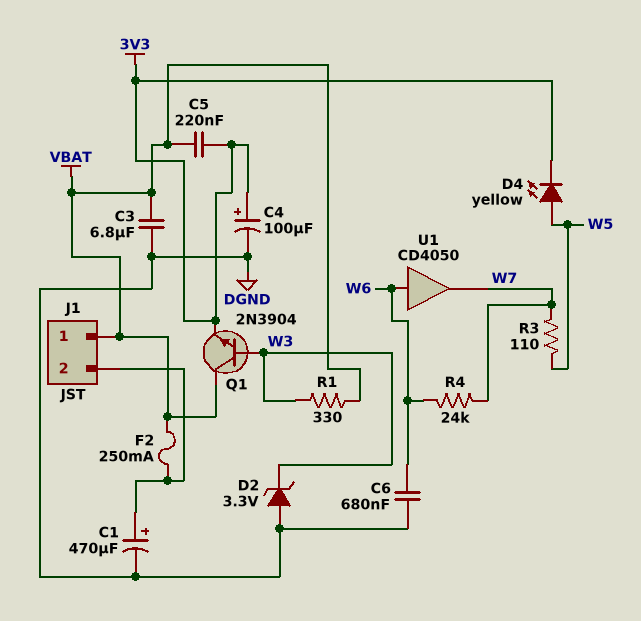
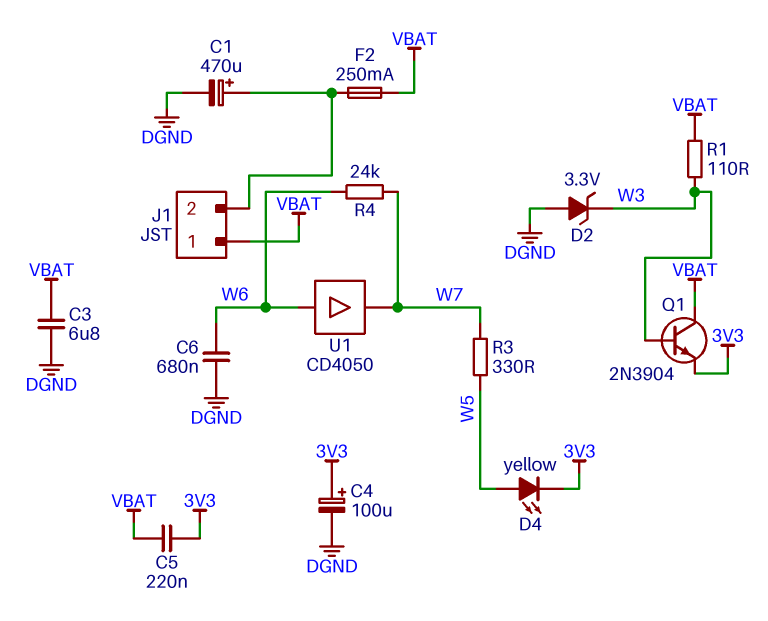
R1: 330 (VBAT, W3) -> 110 (VBAT, W3)
R3: 110 (W5, W7) -> 330 (W5, W7)

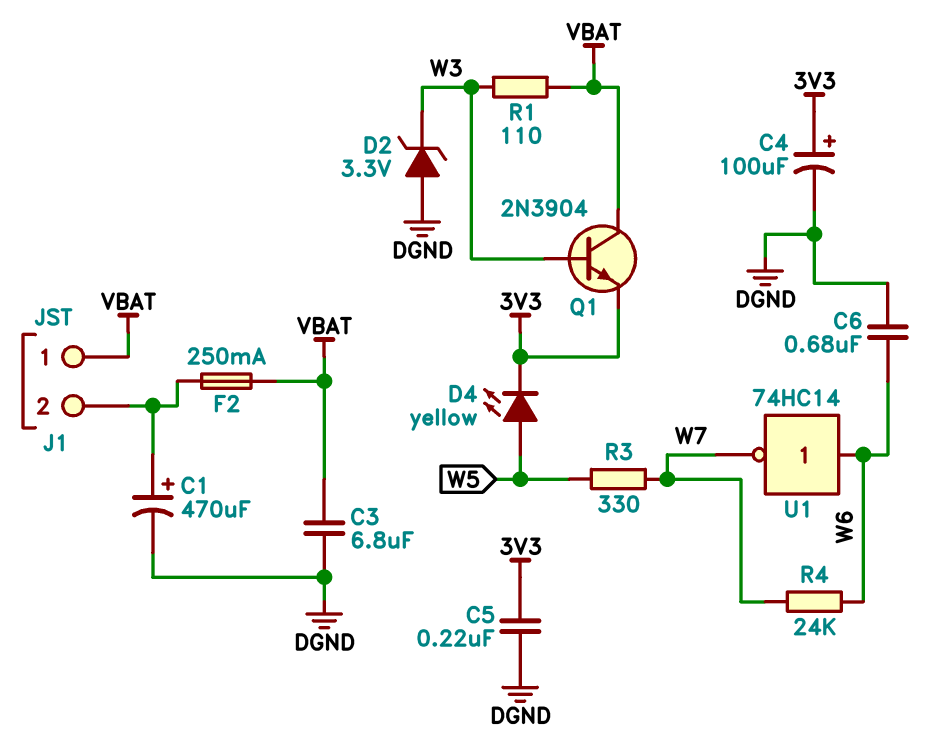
C5: 220nF (3V3, VBAT) -> 220nF (3V3, DGND)
U1: buffer CD4050 (in W6, out W7) -> NOT 74HC14 (in W6, out W7)

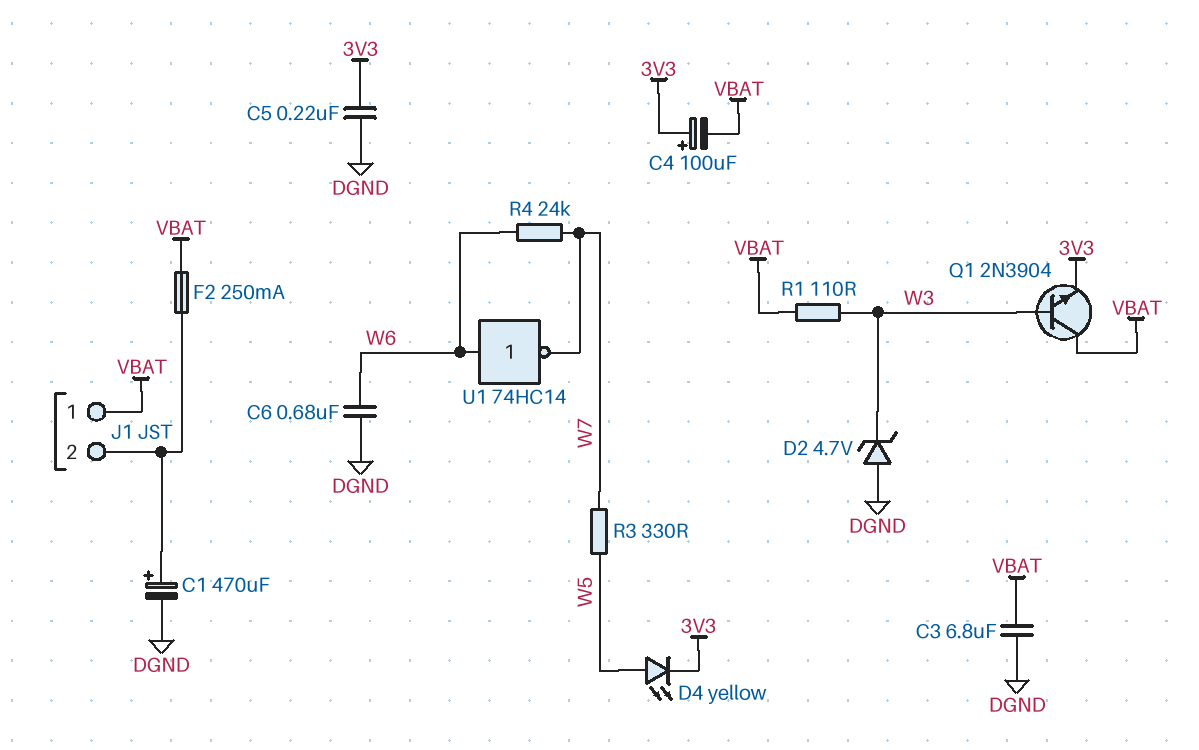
C4: 100uF (plus 3V3, minus DGND) -> 100uF (plus 3V3, minus VBAT)
D2: zener 3.3V (A DGND, K W3) -> zener 4.7V (A DGND, K W3)

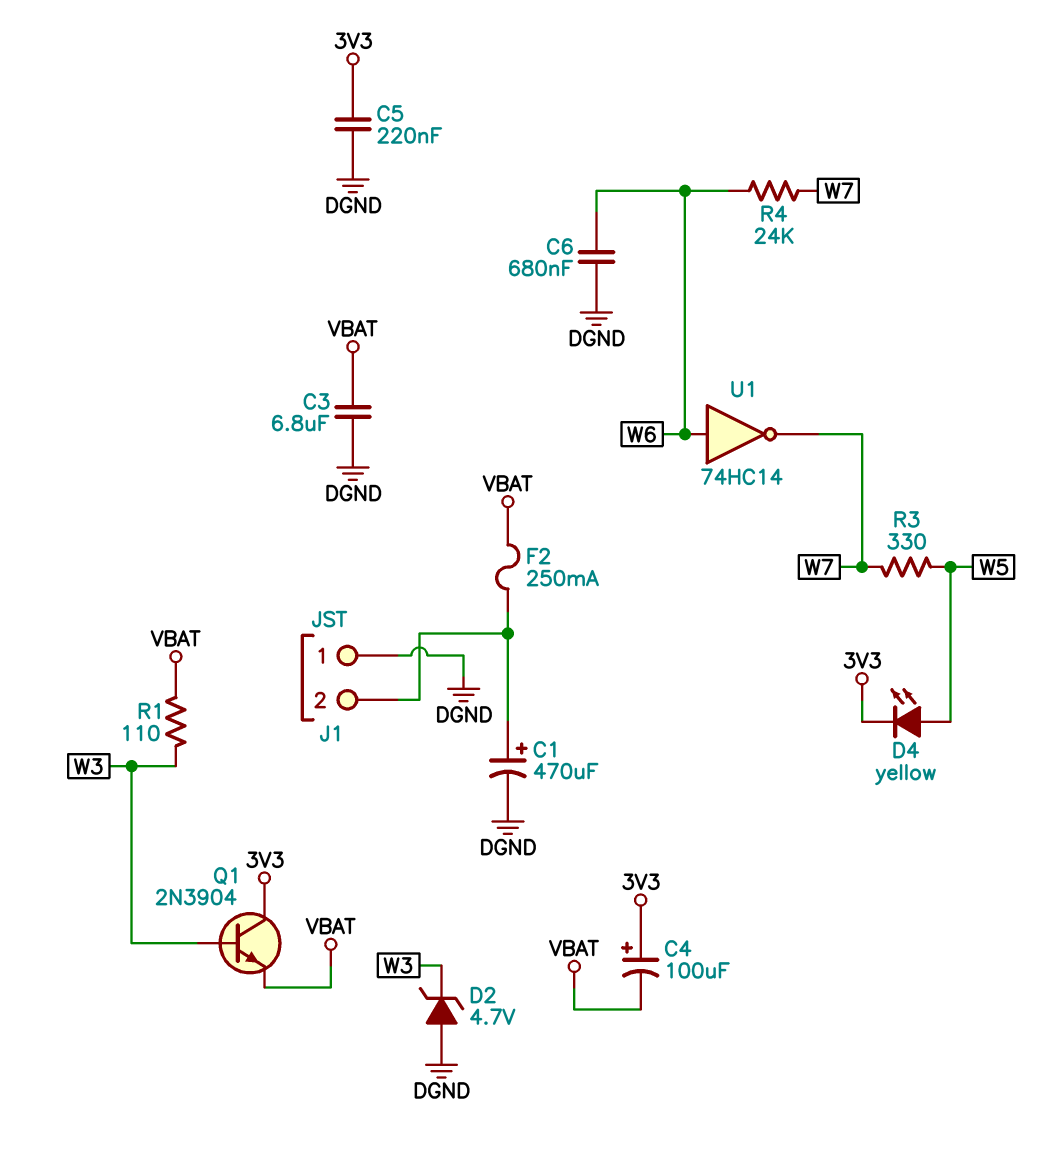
J1 pin 1: VBAT -> DGND
Q1: NPN 2N3904 (B W3, C VBAT, E 3V3) -> NPN 2N3904 (B W3, C 3V3, E VBAT)

